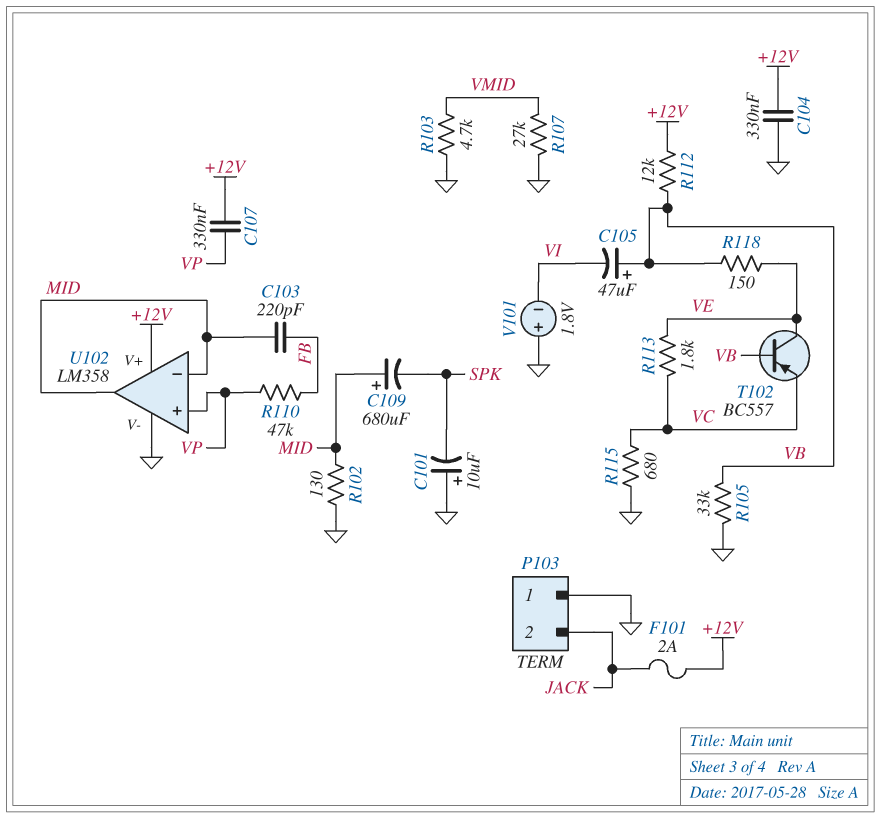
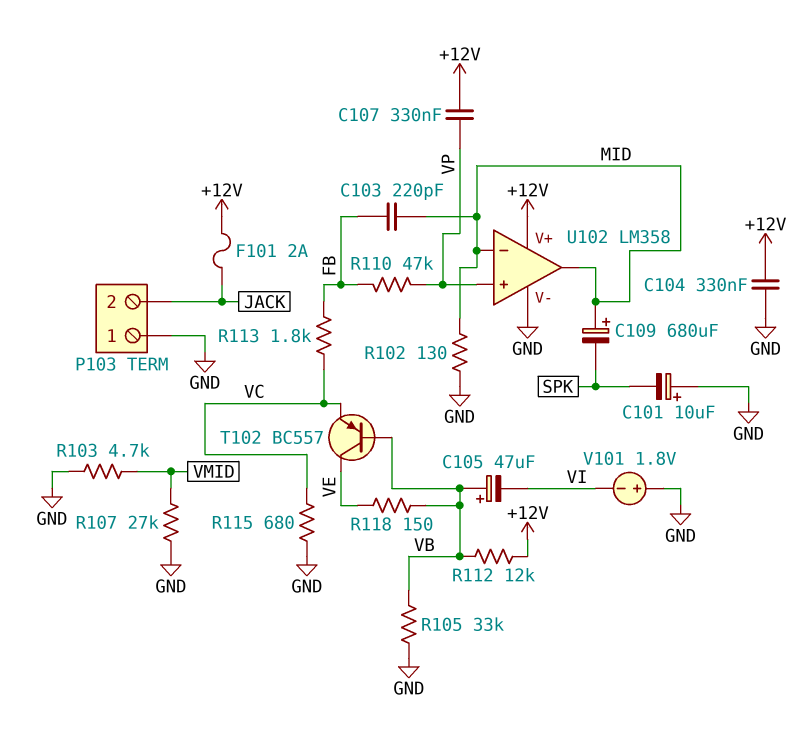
R113: 1.8k (VC, VE) -> 1.8k (FB, VC)

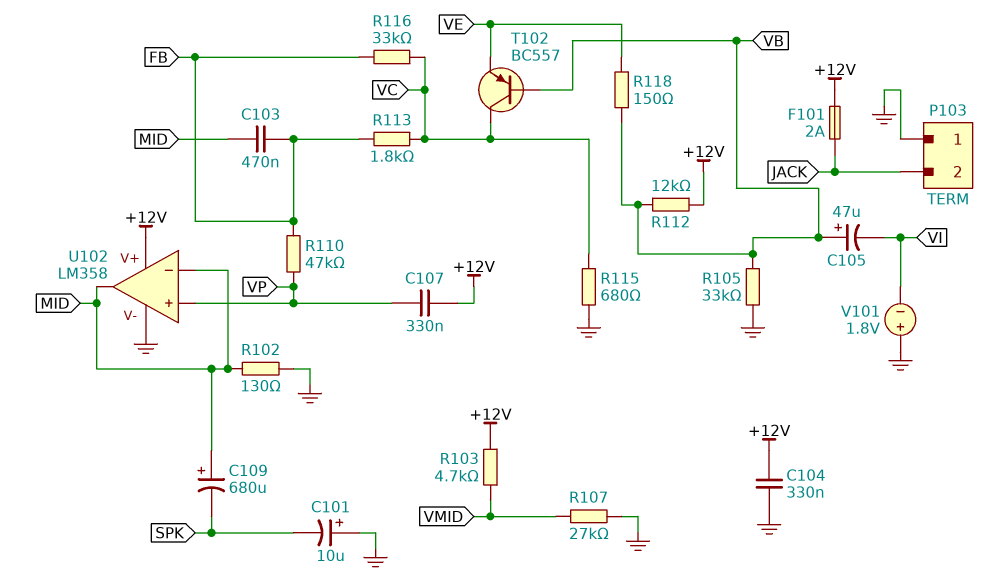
C103: 220pF (FB, MID) -> 470nF (FB, MID)
R103: 4.7k (GND, VMID) -> 4.7k (+12V, VMID)
R116: none -> 33k (FB, VC)
T102: PNP BC557 (B VB, C VE, E VC) -> PNP BC557 (B VB, C VC, E VE)

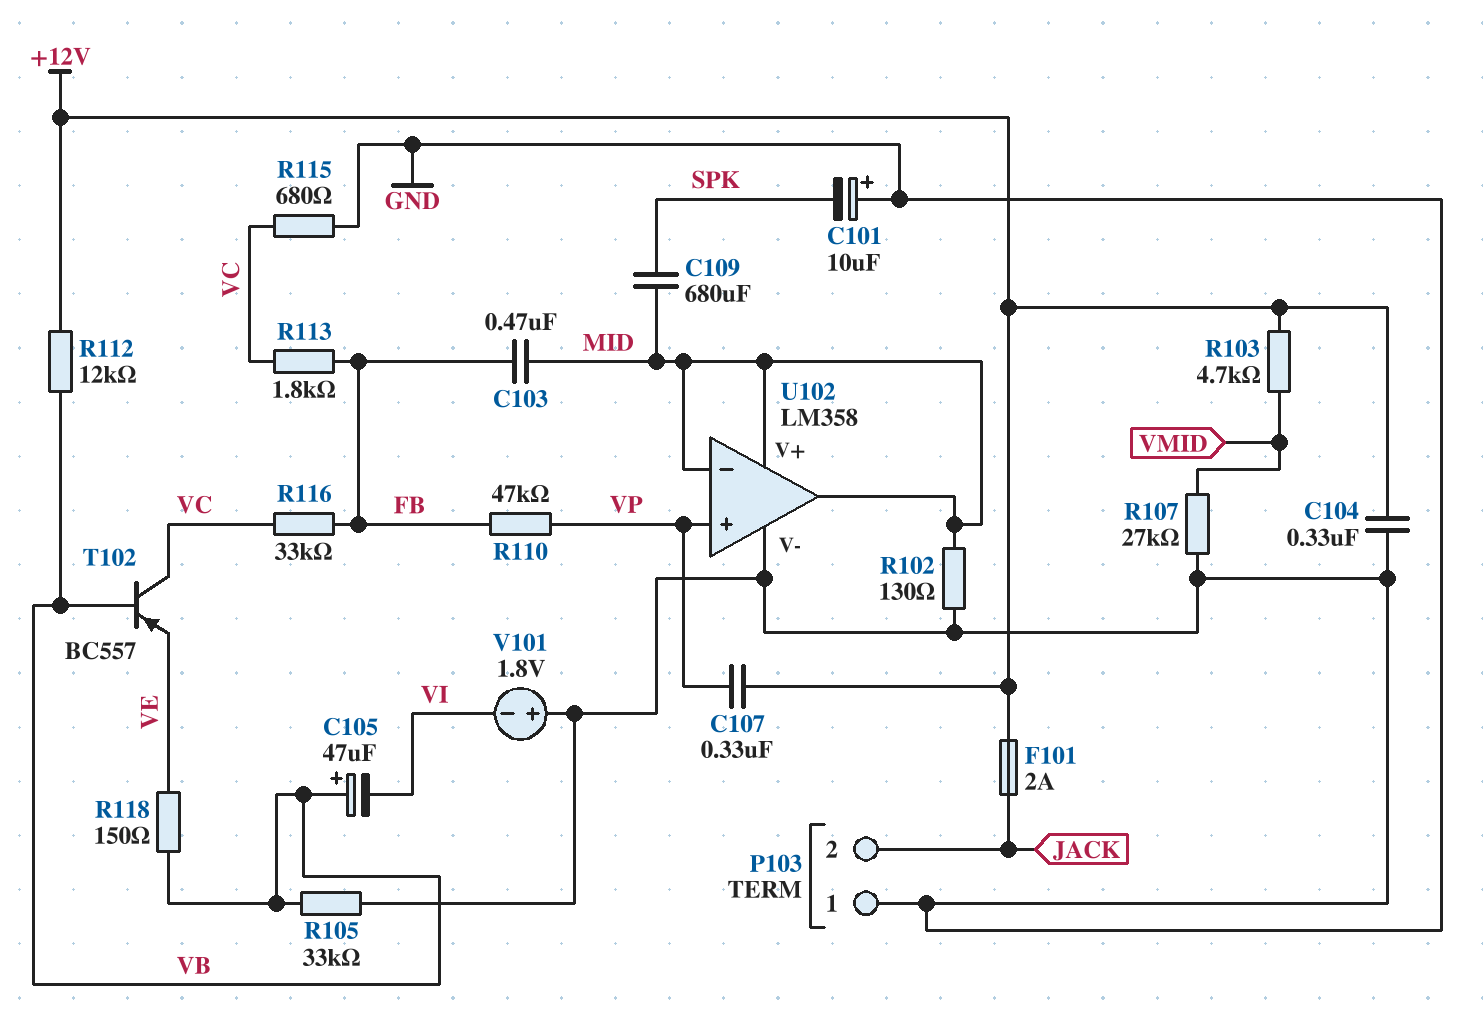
C109: 680uF (plus MID, minus SPK) -> 680uF (MID, SPK)
U102 pin V+: +12V -> MID

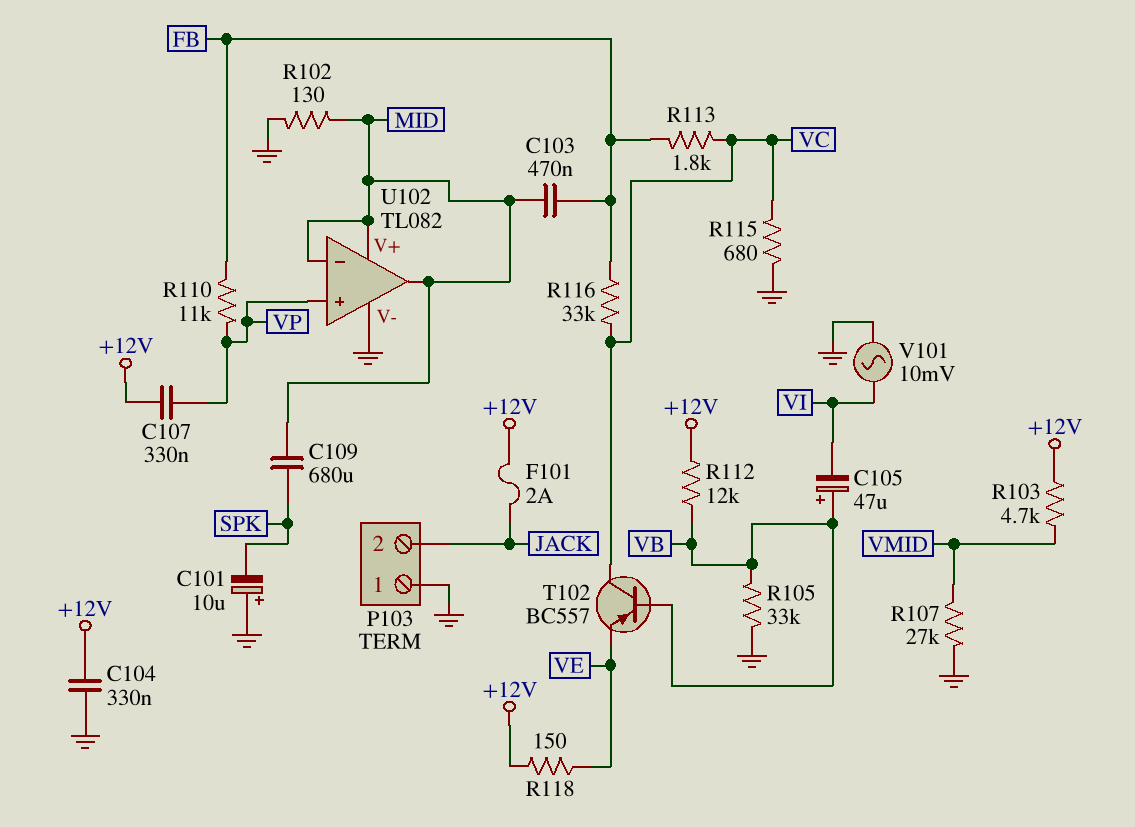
R110: 47k (FB, VP) -> 11k (FB, VP)
R118: 150 (VB, VE) -> 150 (+12V, VE)
U102: LM358 -> TL082
V101: 1.8V (plus GND, minus VI) -> AC 10mV (GND, VI)

